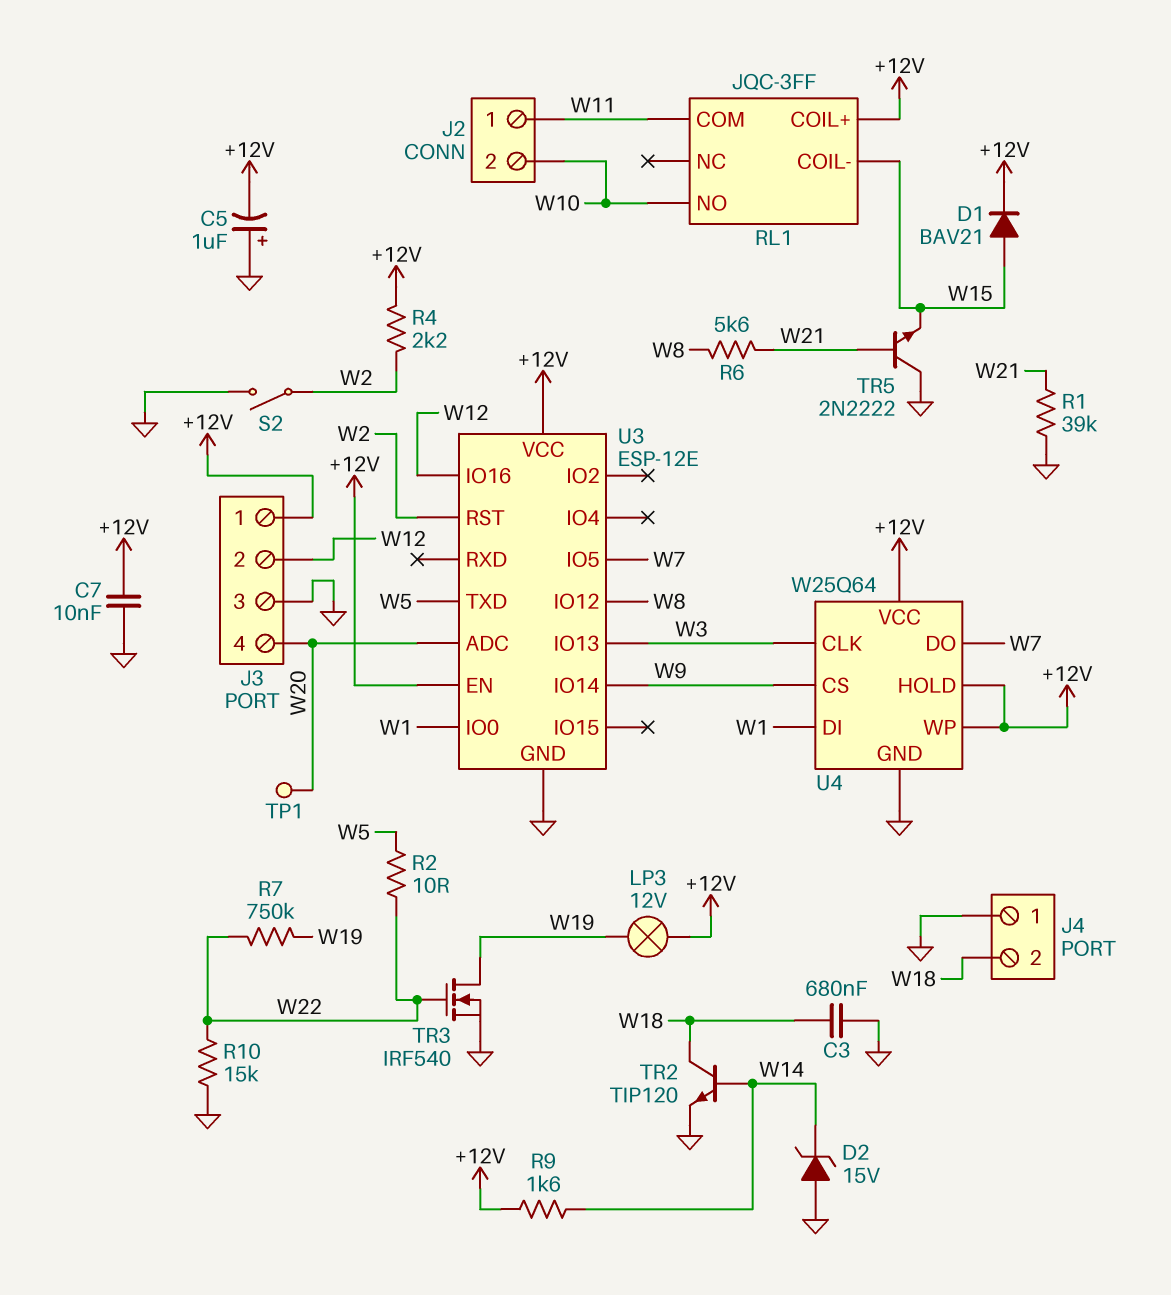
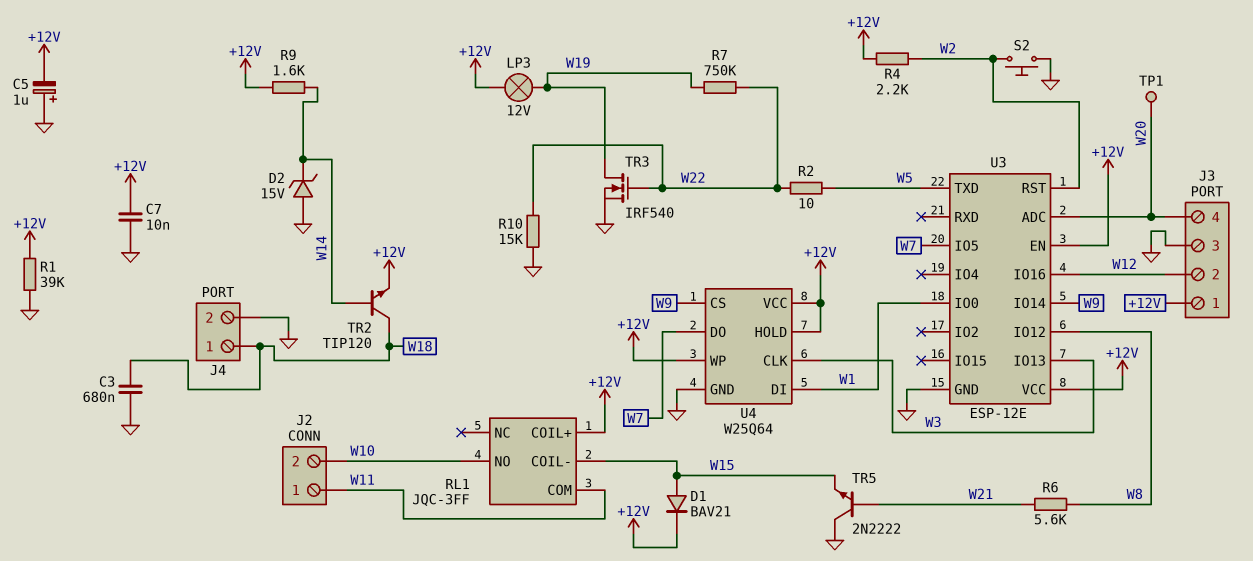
J4 pin 1: GND -> W18
J4 pin 2: W18 -> GND
R1: 39k (GND, W21) -> 39k (+12V, GND)
S2: switch (GND, W2) -> button (GND, W2)
TR2: NPN TIP120 (B W14, C W18, E GND) -> NPN TIP120 (B W14, C W18, E +12V)

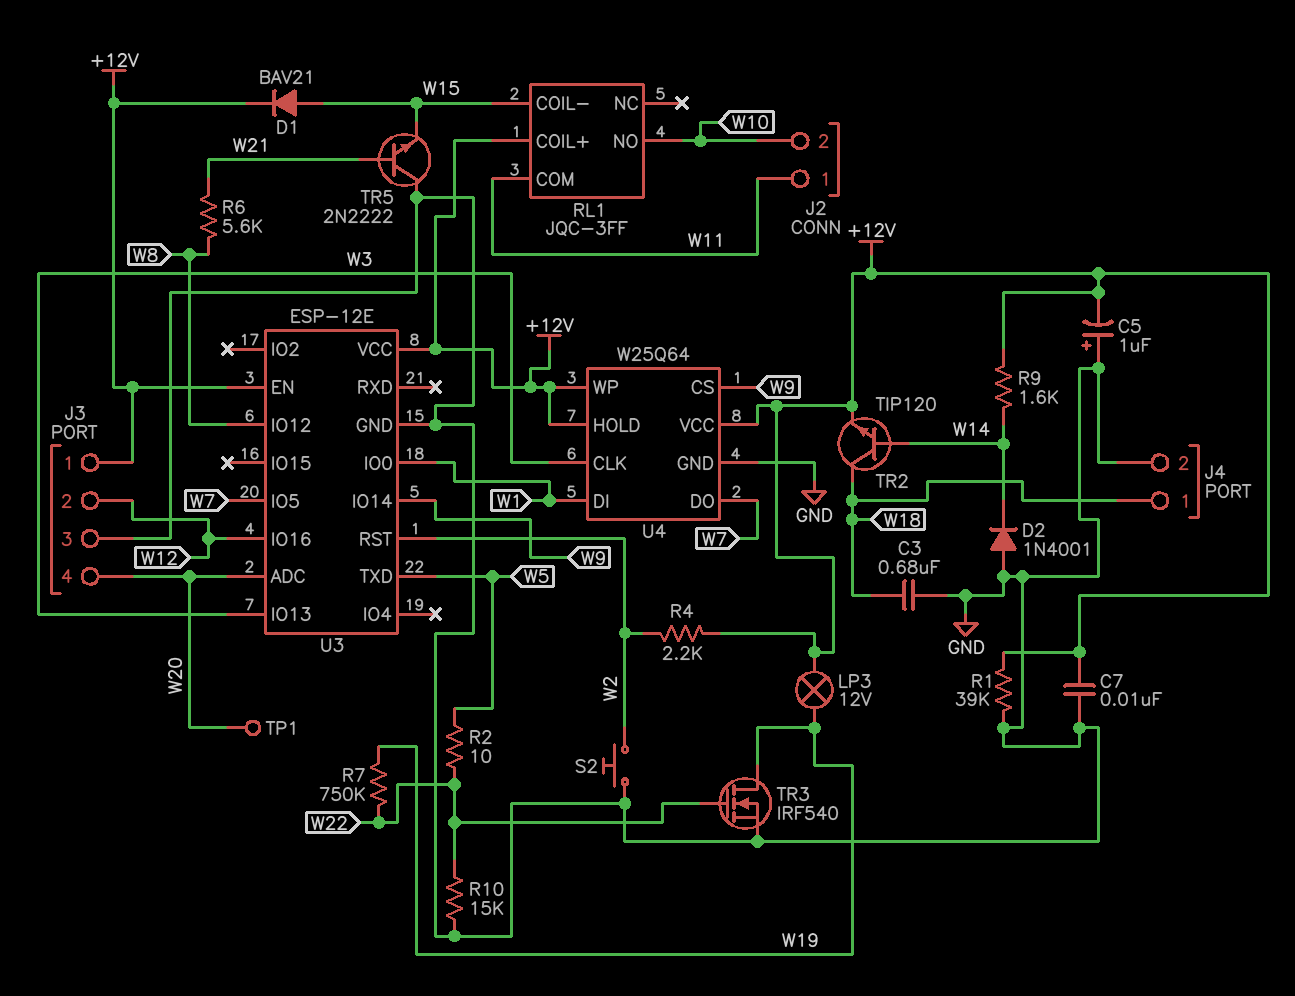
D2: zener 15V (A GND, K W14) -> diode 1N4001 (A GND, K W14)

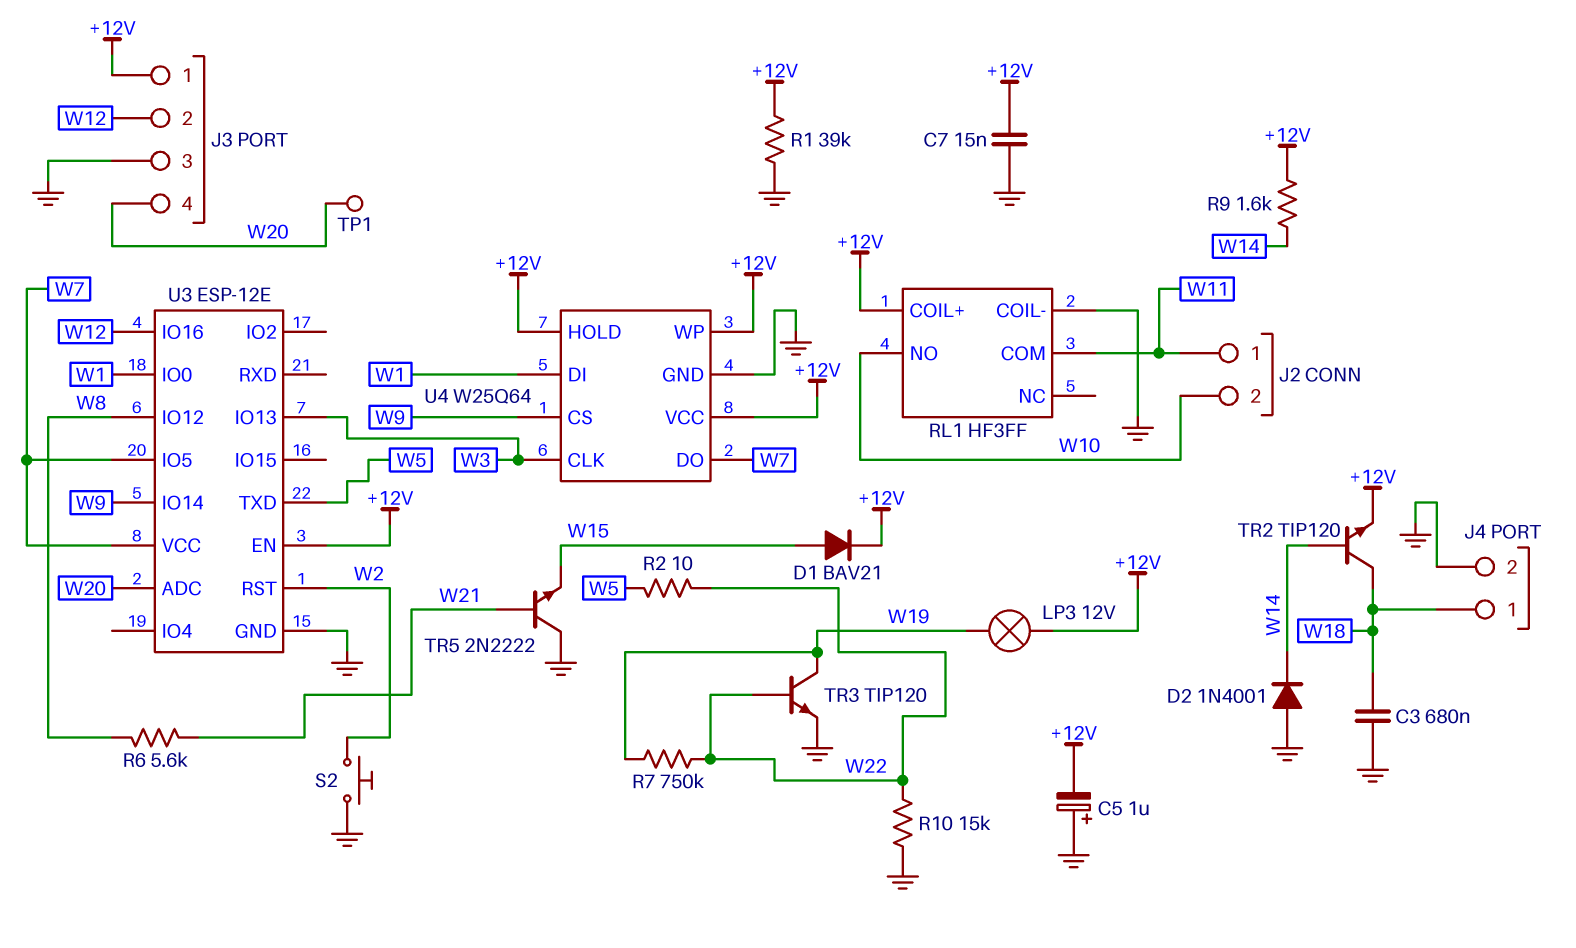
C7: 10nF (+12V, GND) -> 15nF (+12V, GND)
R4: 2.2k (+12V, W2) -> none
RL1: JQC-3FF -> HF3FF
RL1 pin COIL-: W15 -> GND
TR3: NMOS IRF540 (G W22, D W19, S GND) -> NPN TIP120 (B W22, C W19, E GND)
U3 pin VCC: +12V -> W7

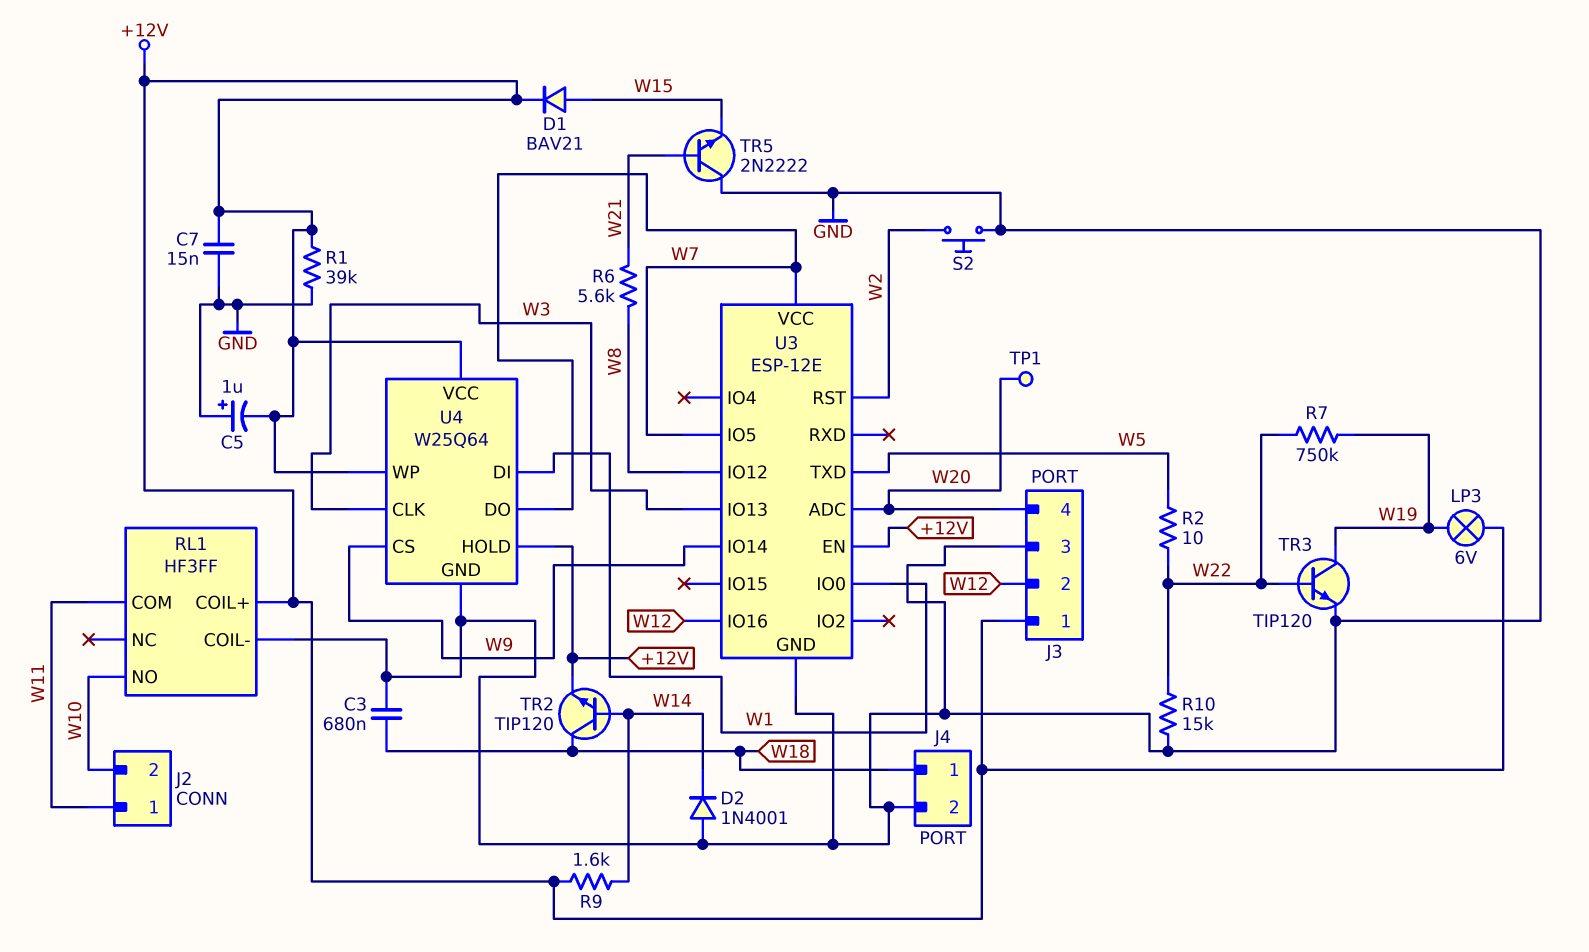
LP3: lamp 12V (+12V, W19) -> lamp 6V (+12V, W19)

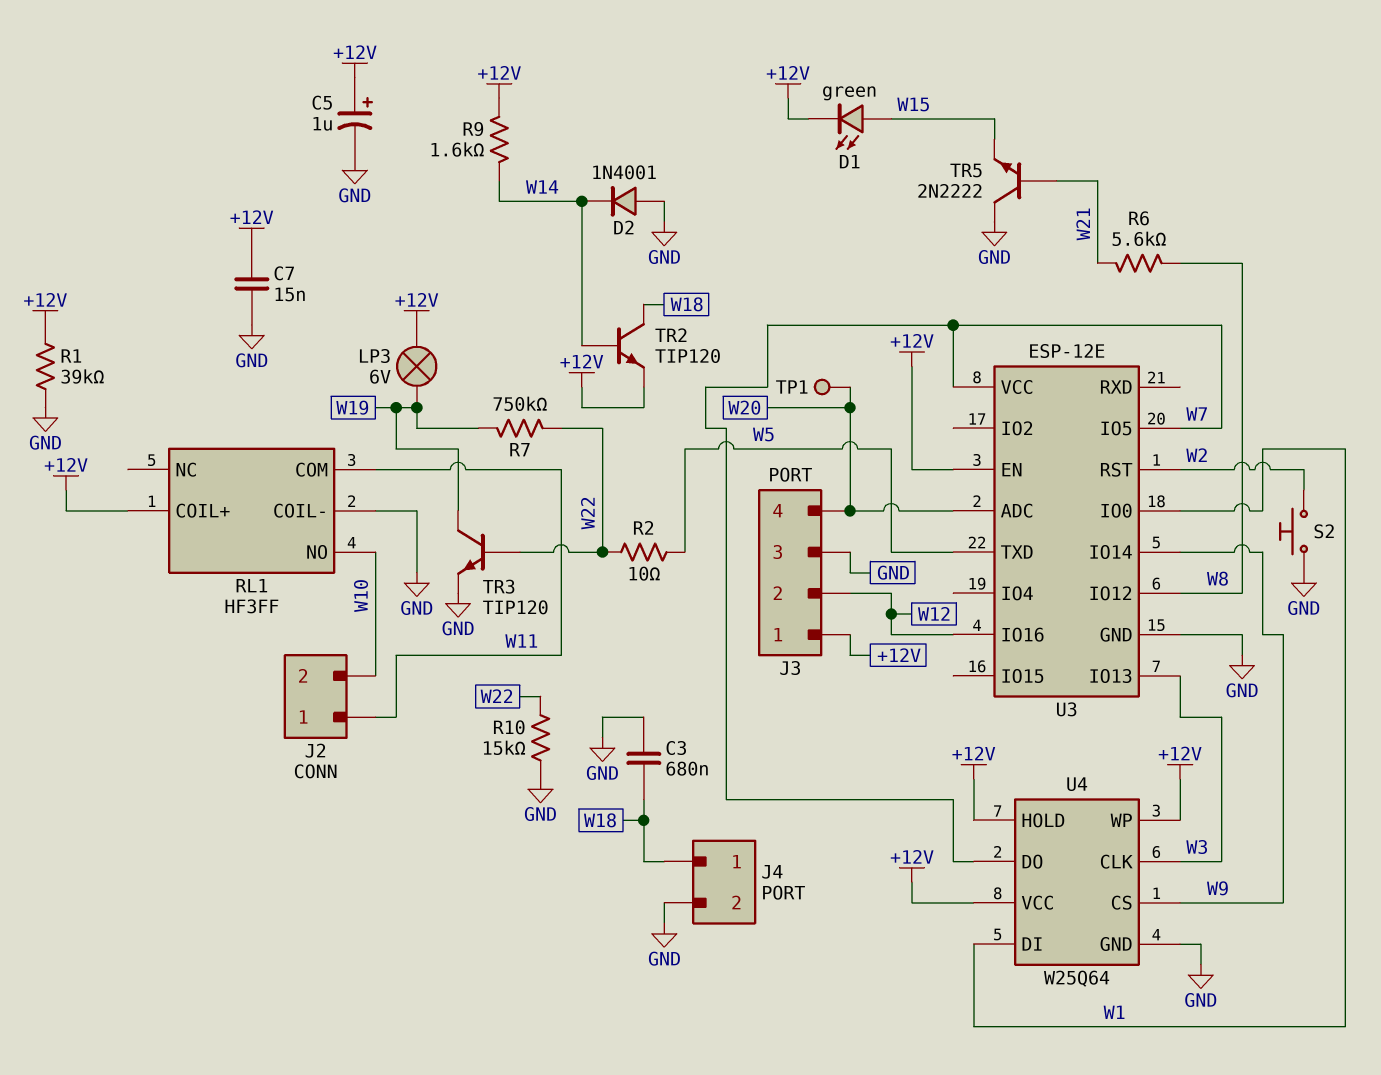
C5: 1uF (plus GND, minus +12V) -> 1uF (plus +12V, minus GND)
D1: diode BAV21 (A W15, K +12V) -> LED green (A W15, K +12V)

